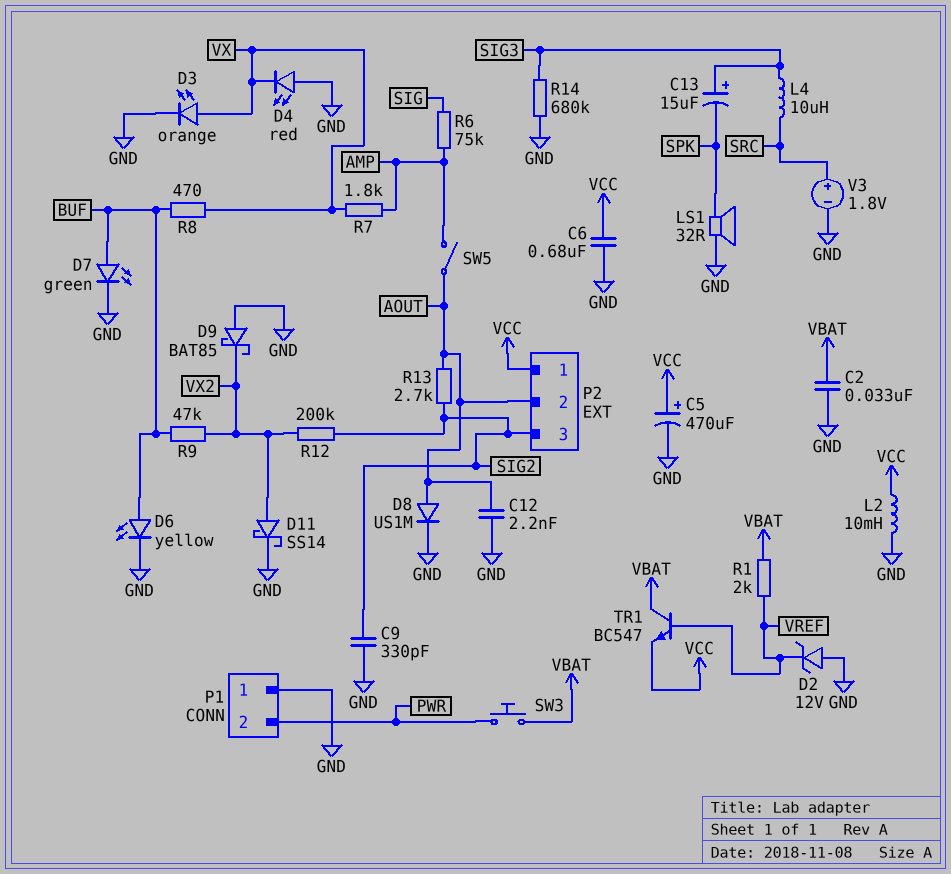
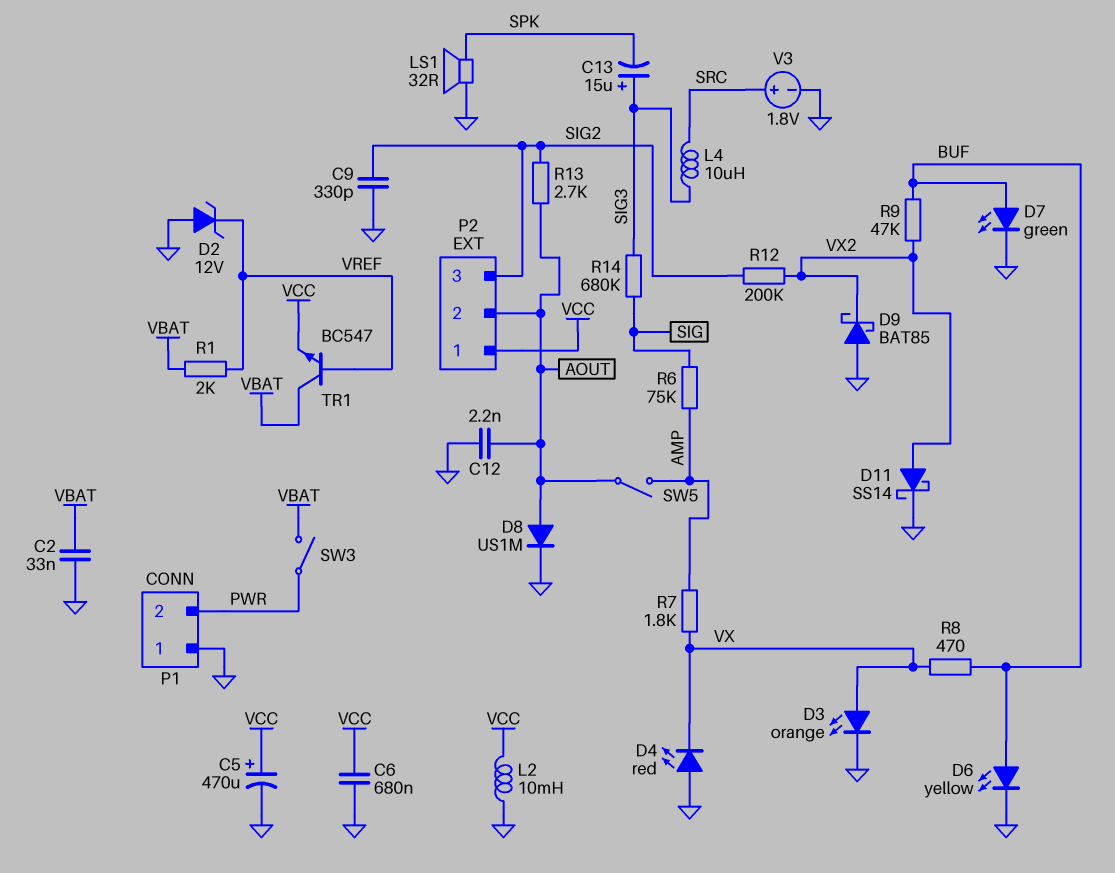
R14: 680k (GND, SIG3) -> 680k (SIG, SIG3)
SW3: button (PWR, VBAT) -> switch (PWR, VBAT)

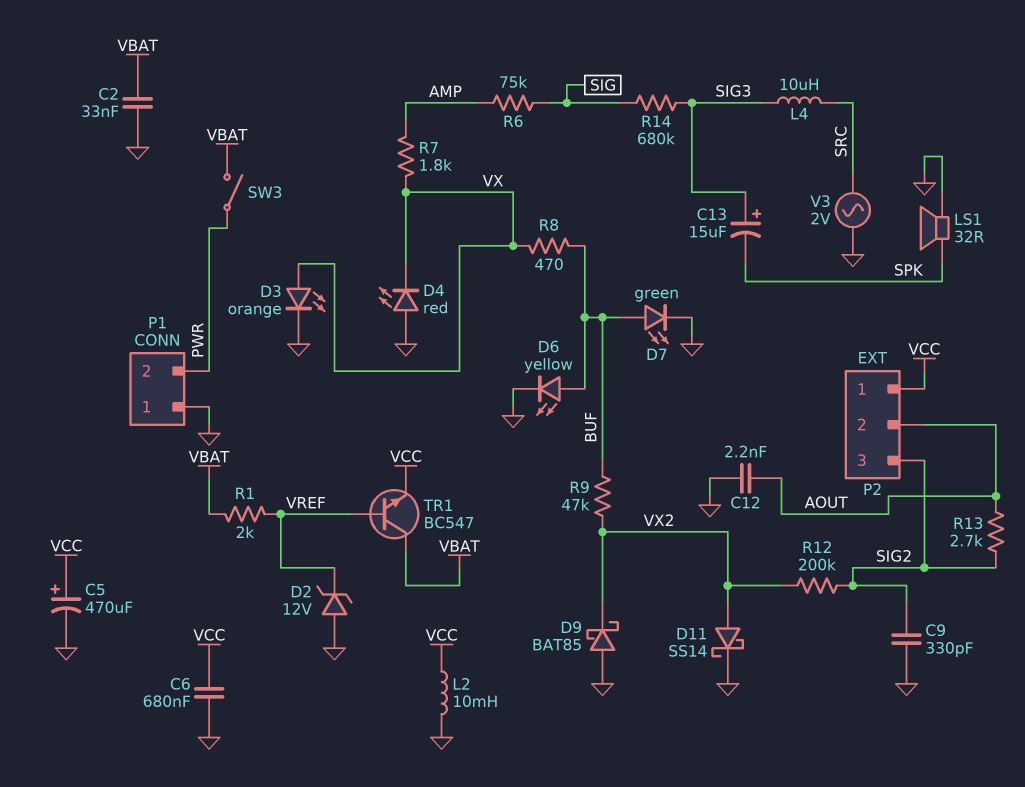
D8: diode US1M (A AOUT, K GND) -> none
SW5: switch (AMP, AOUT) -> none
V3: 1.8V (plus SRC, minus GND) -> AC 2V (GND, SRC)

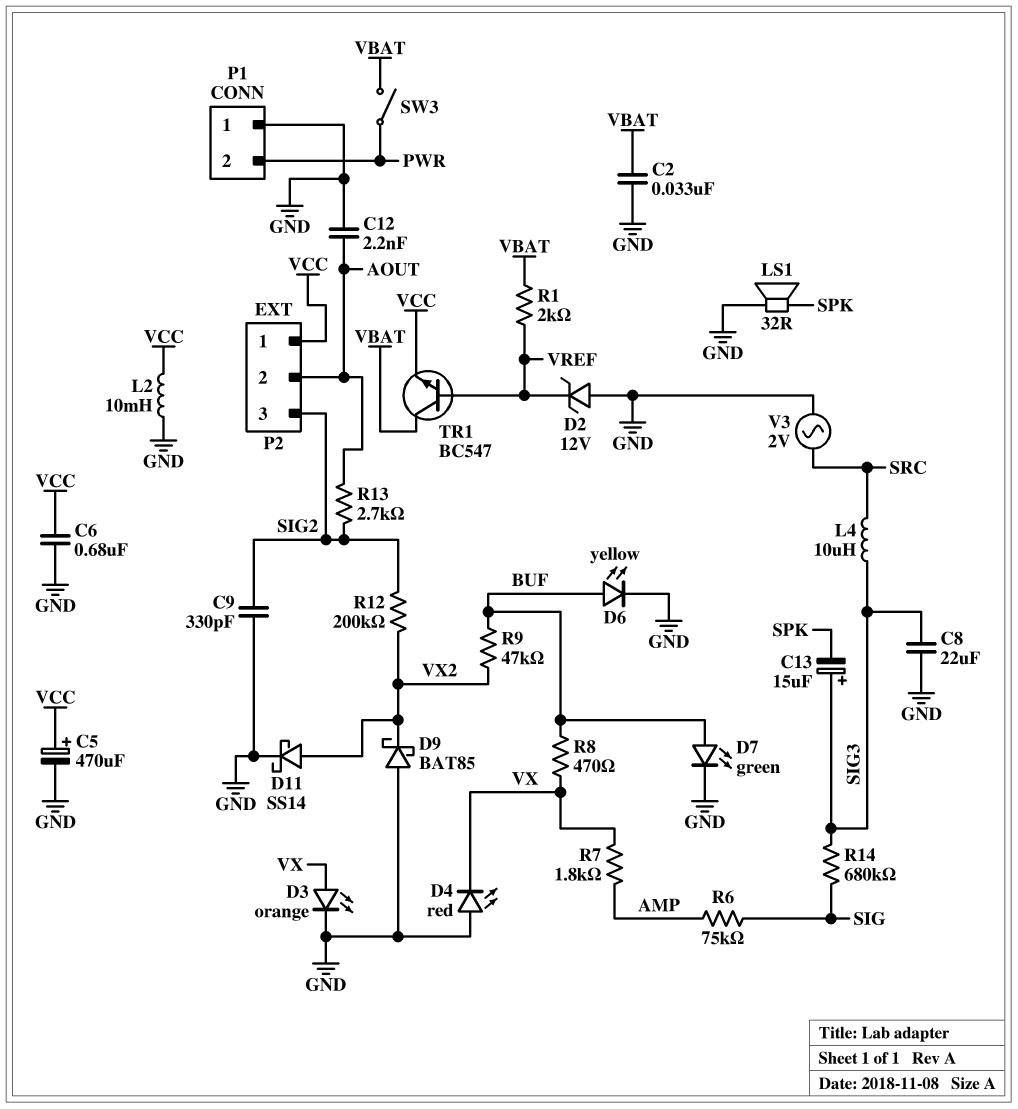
C8: none -> 22uF (GND, SIG3)

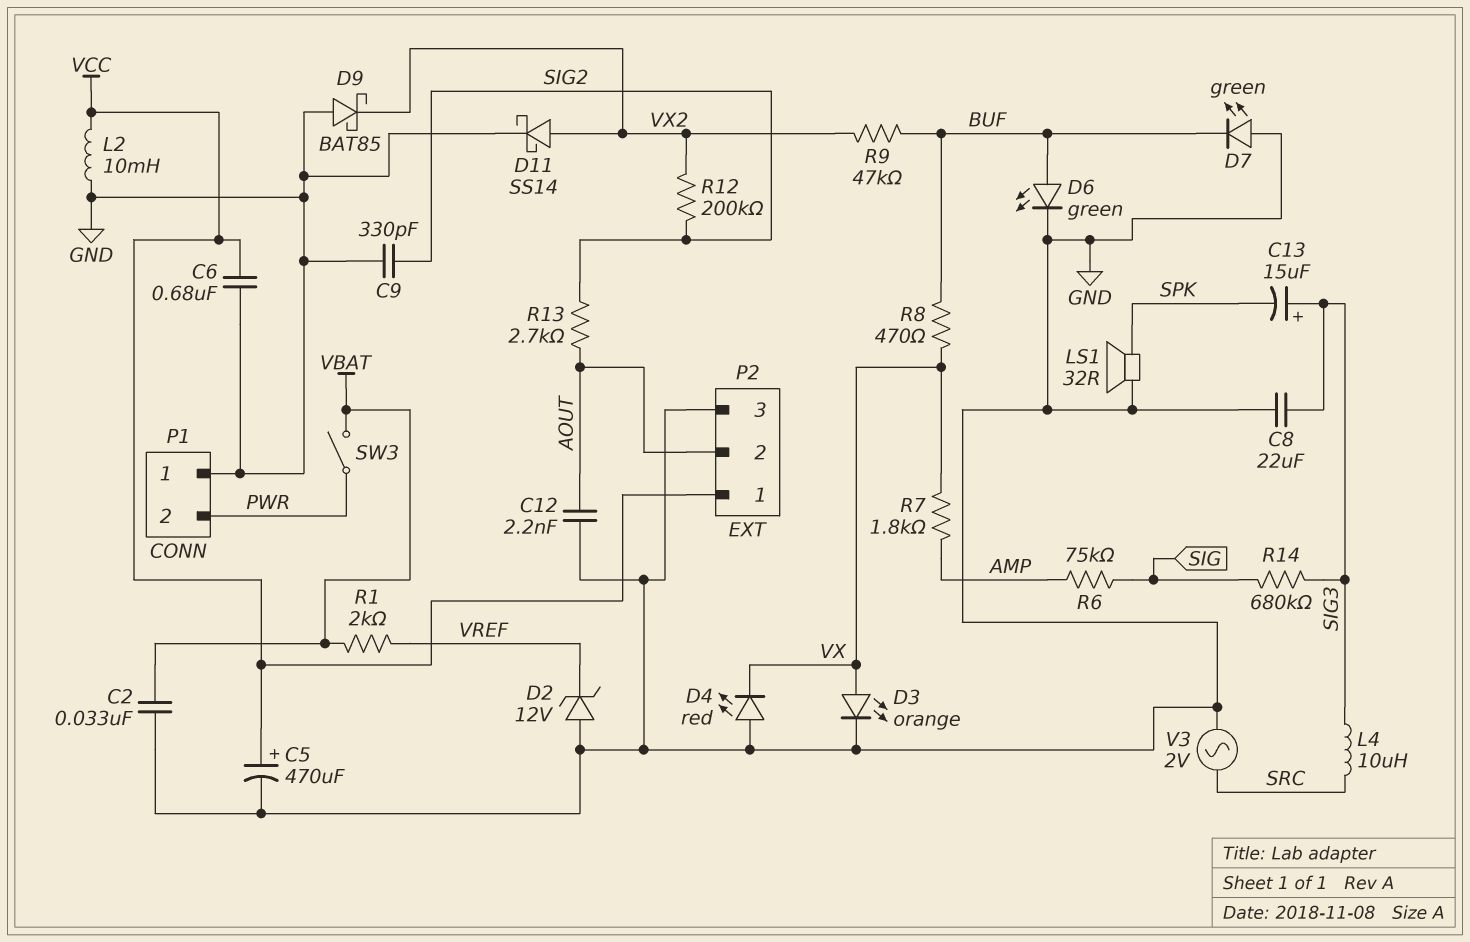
D6: LED yellow (A BUF, K GND) -> LED green (A BUF, K GND)
D7: LED green (A BUF, K GND) -> LED green (A GND, K BUF)
P2 pin 3: SIG2 -> GND
TR1: NPN BC547 (B VREF, C VBAT, E VCC) -> none

